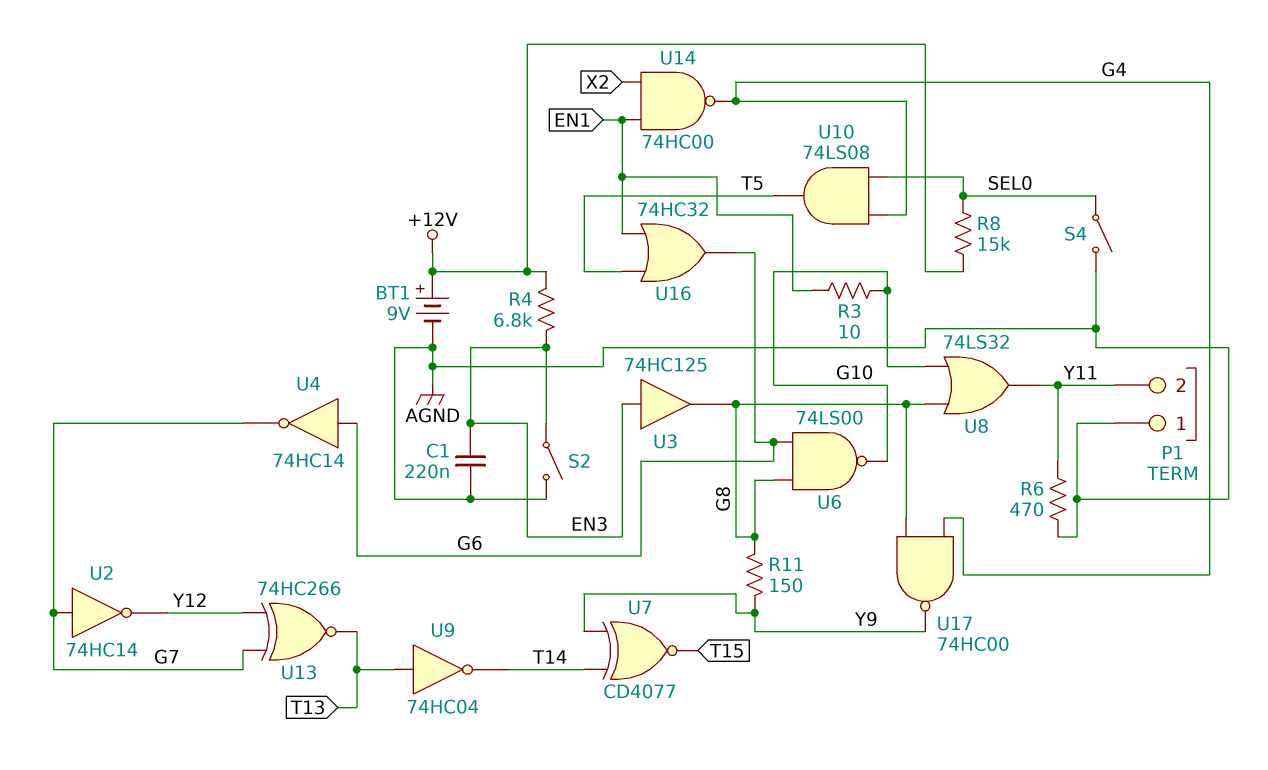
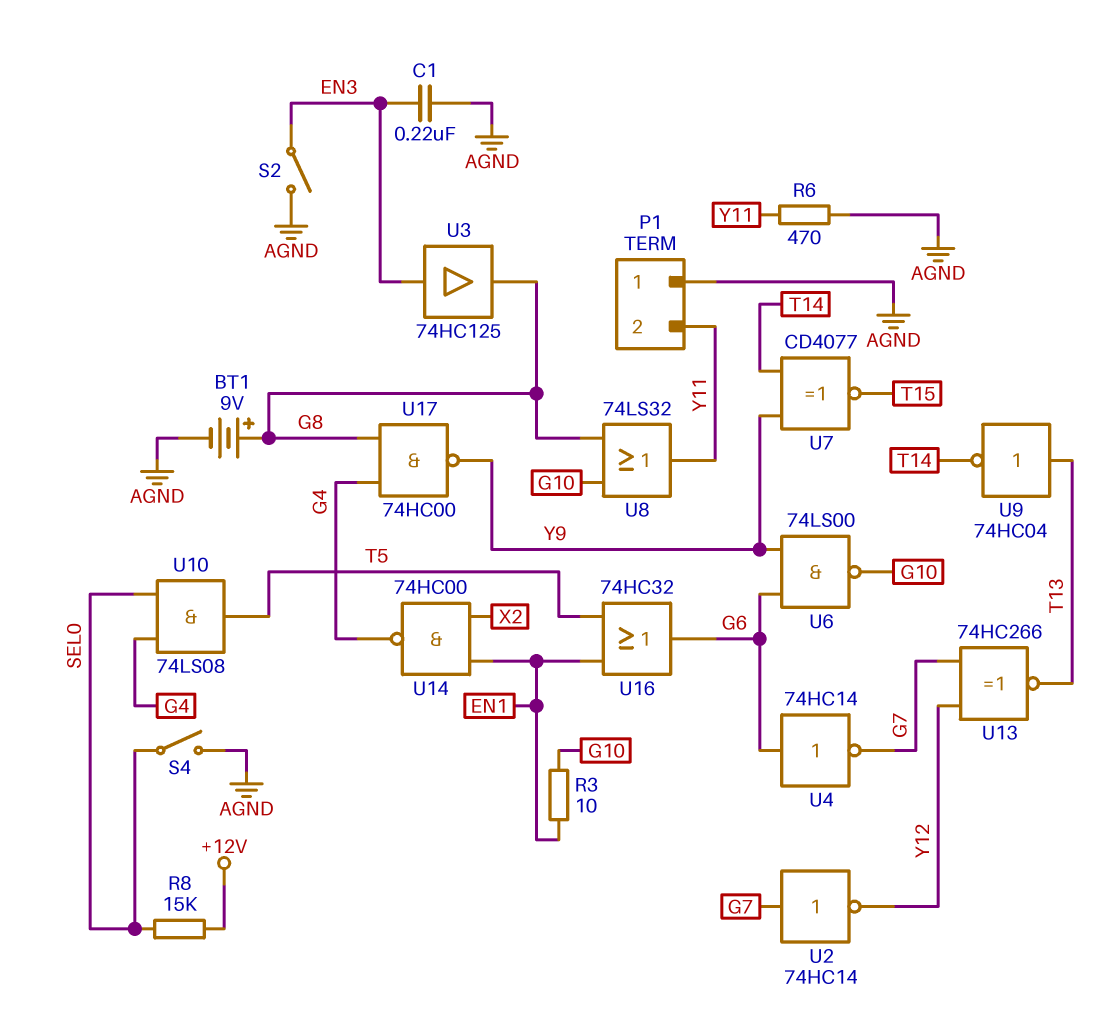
BT1: 9V (plus +12V, minus AGND) -> 9V (plus G8, minus AGND)
R4: 6.8k (+12V, EN3) -> none
R11: 150 (G8, Y9) -> none
U6: NAND 74LS00 (in G6, in G8, out G10) -> NAND 74LS00 (in G6, in Y9, out G10)

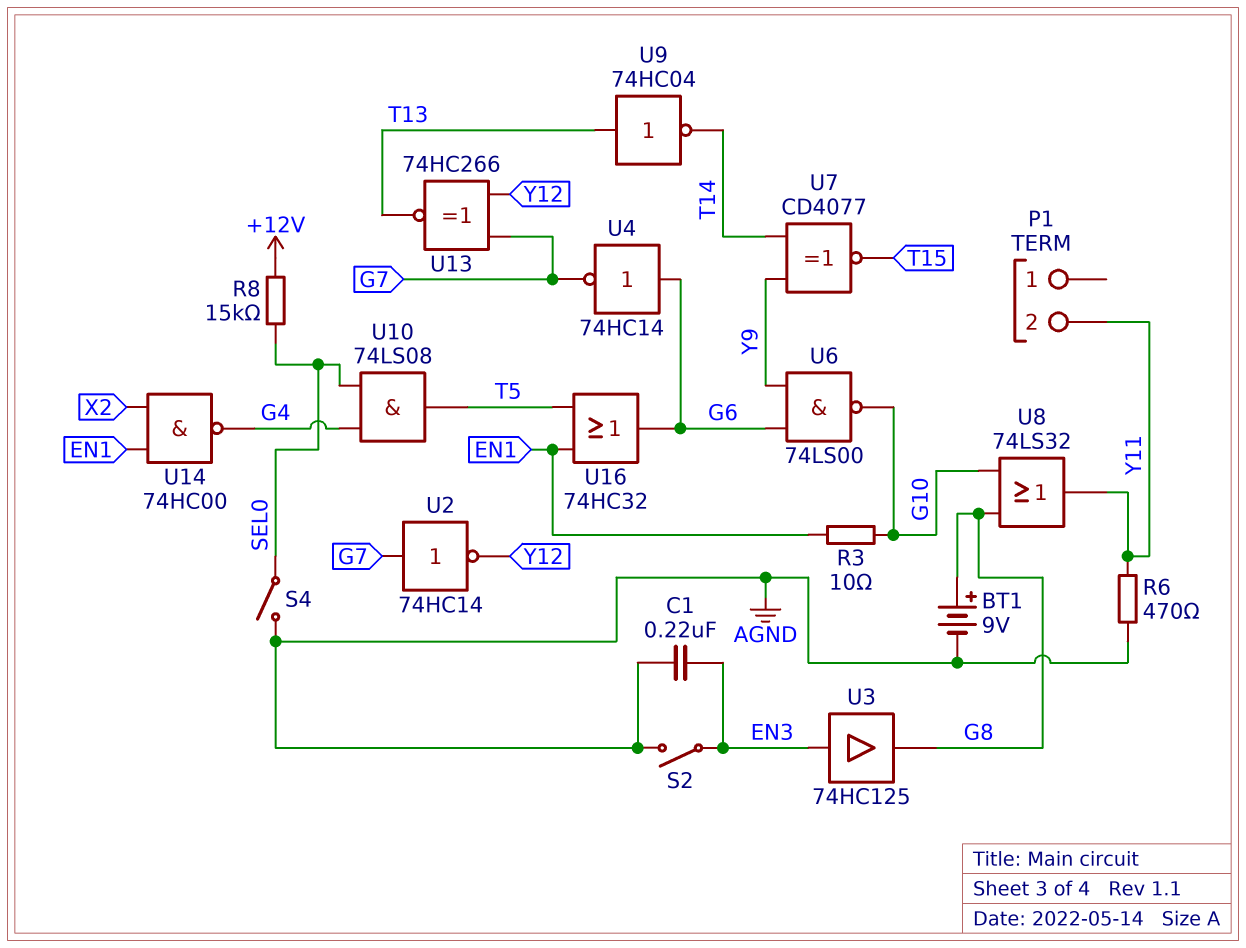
P1 pin 1: AGND -> none
U17: NAND 74HC00 (in G4, in G8, out Y9) -> none

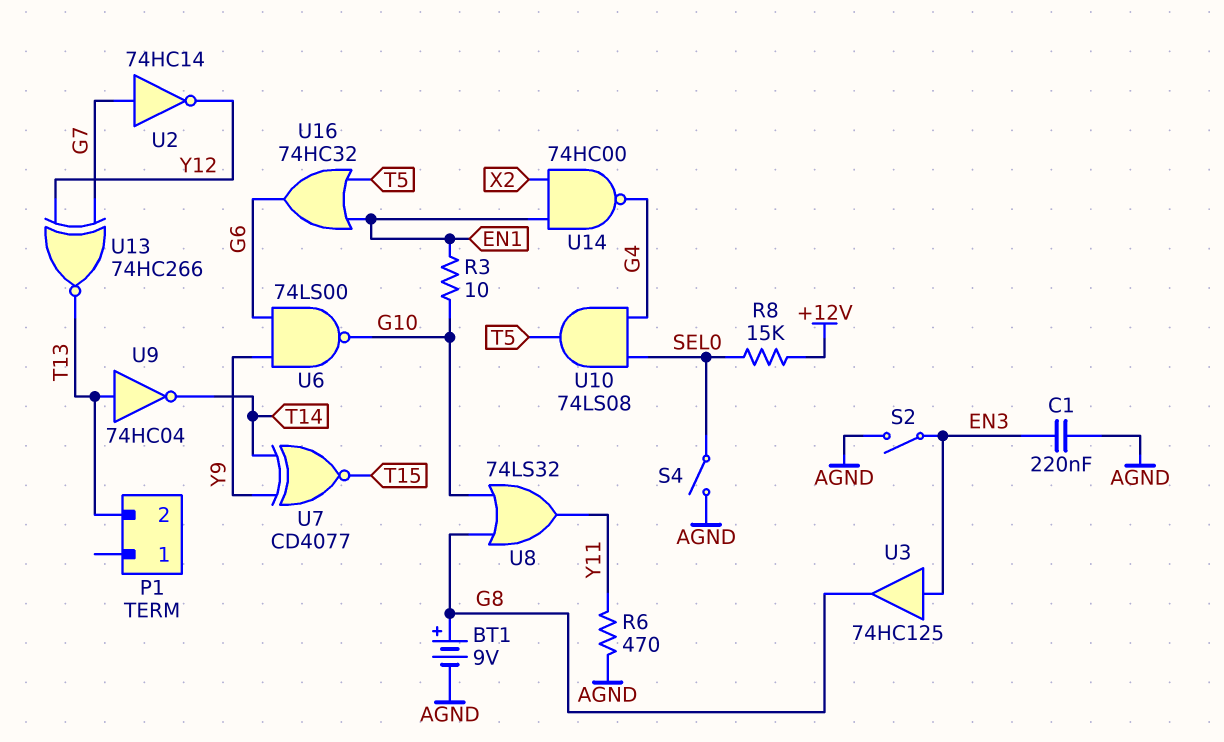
P1 pin 2: Y11 -> T13
U4: NOT 74HC14 (in G6, out G7) -> none

